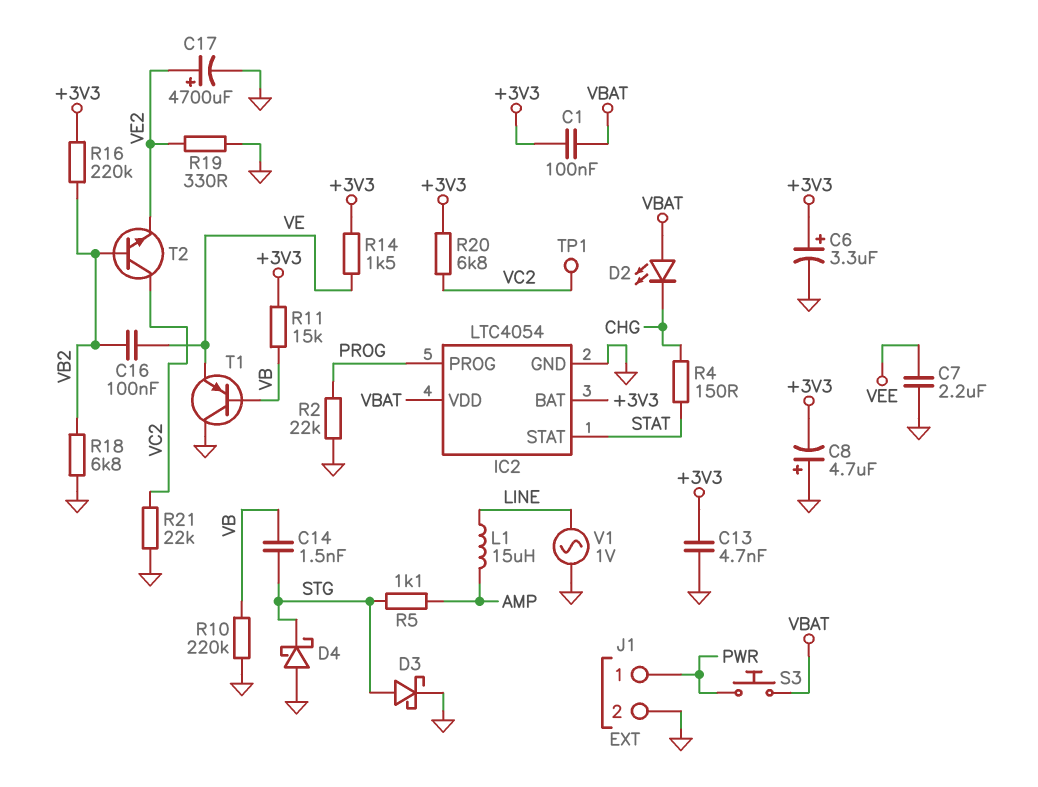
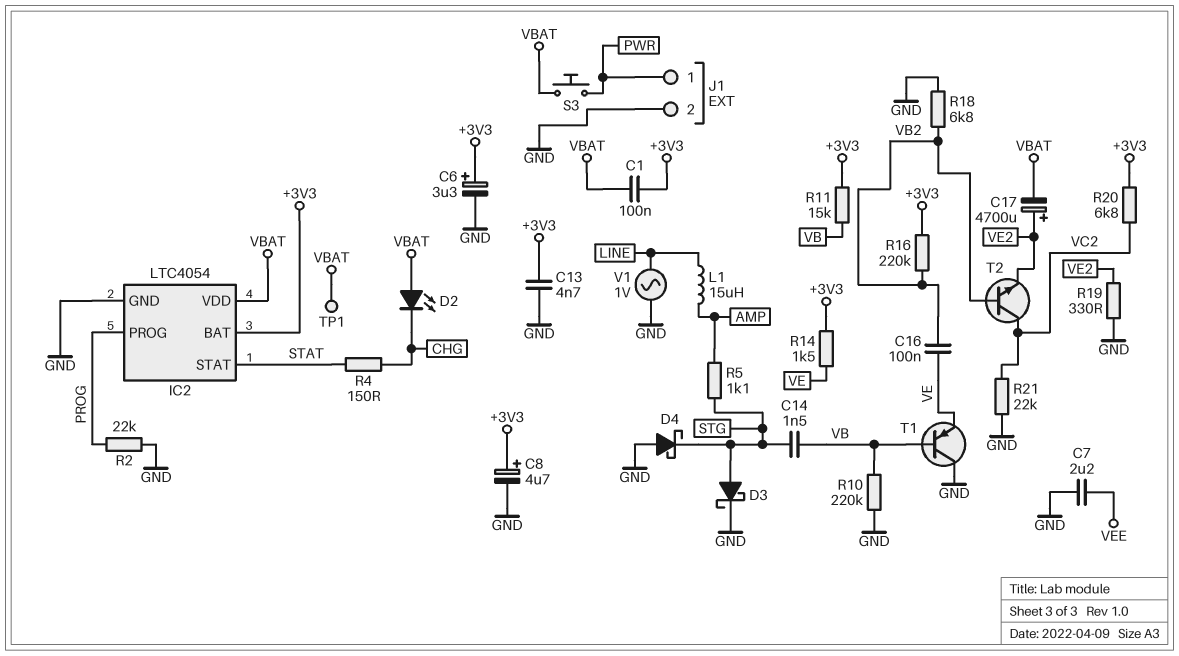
C8: 4.7uF (plus GND, minus +3V3) -> 4.7uF (plus +3V3, minus GND)
C17: 4700uF (plus VE2, minus GND) -> 4700uF (plus VE2, minus VBAT)
TP1: test point (VC2) -> test point (VBAT)

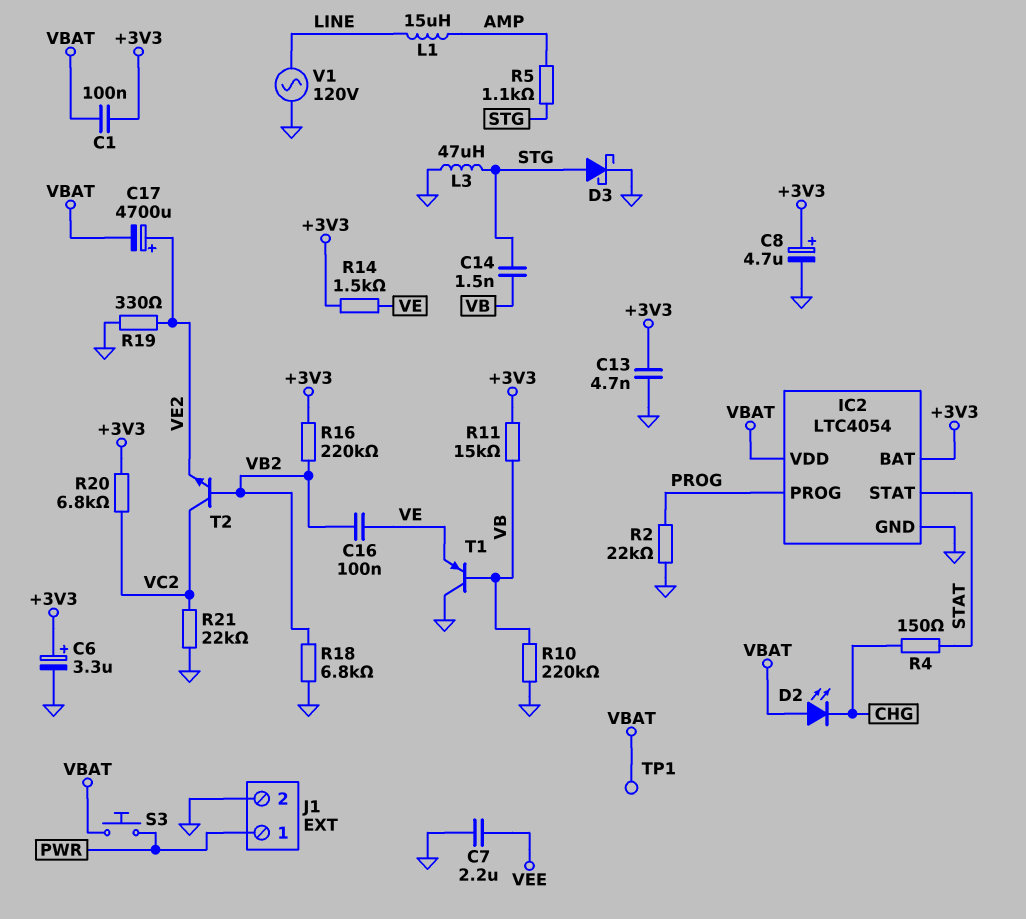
D4: schottky (A GND, K STG) -> none
L3: none -> 47uH (GND, STG)
V1: AC 1V (GND, LINE) -> AC 120V (GND, LINE)

